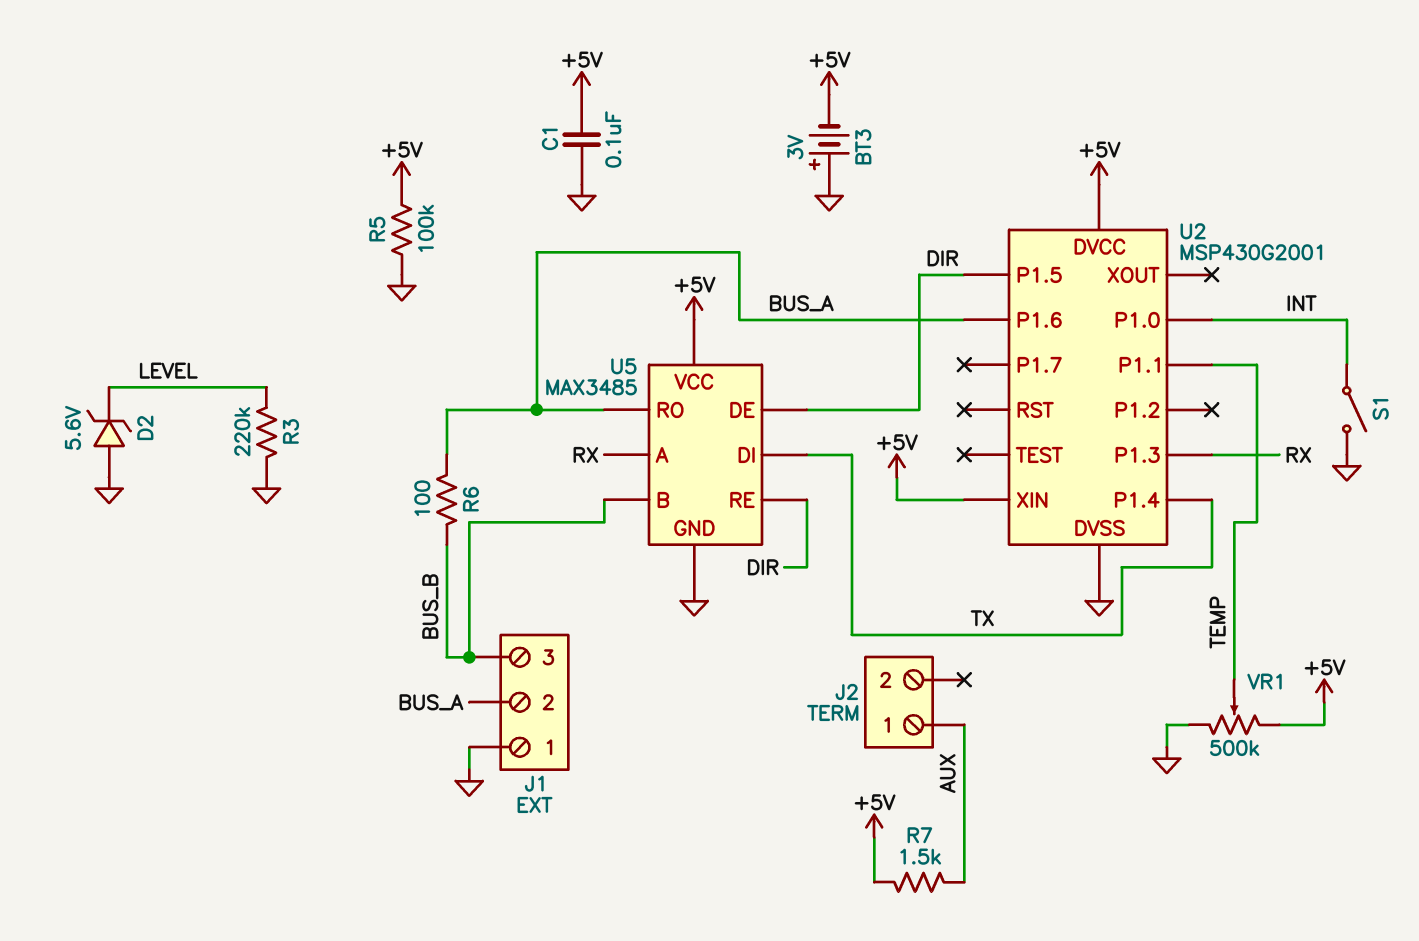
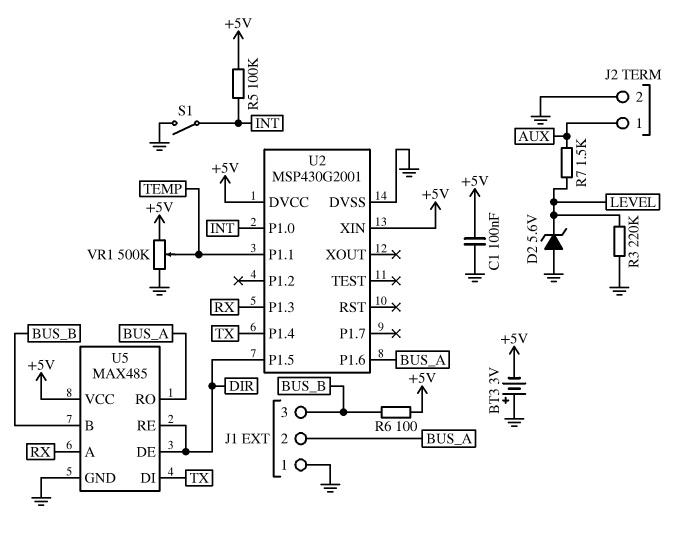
J2 pin 2: none -> GND
R5: 100k (+5V, GND) -> 100k (+5V, INT)
R6: 100 (BUS_A, BUS_B) -> 100 (+5V, BUS_B)
R7: 1.5k (+5V, AUX) -> 1.5k (AUX, LEVEL)
U5: MAX3485 -> MAX485

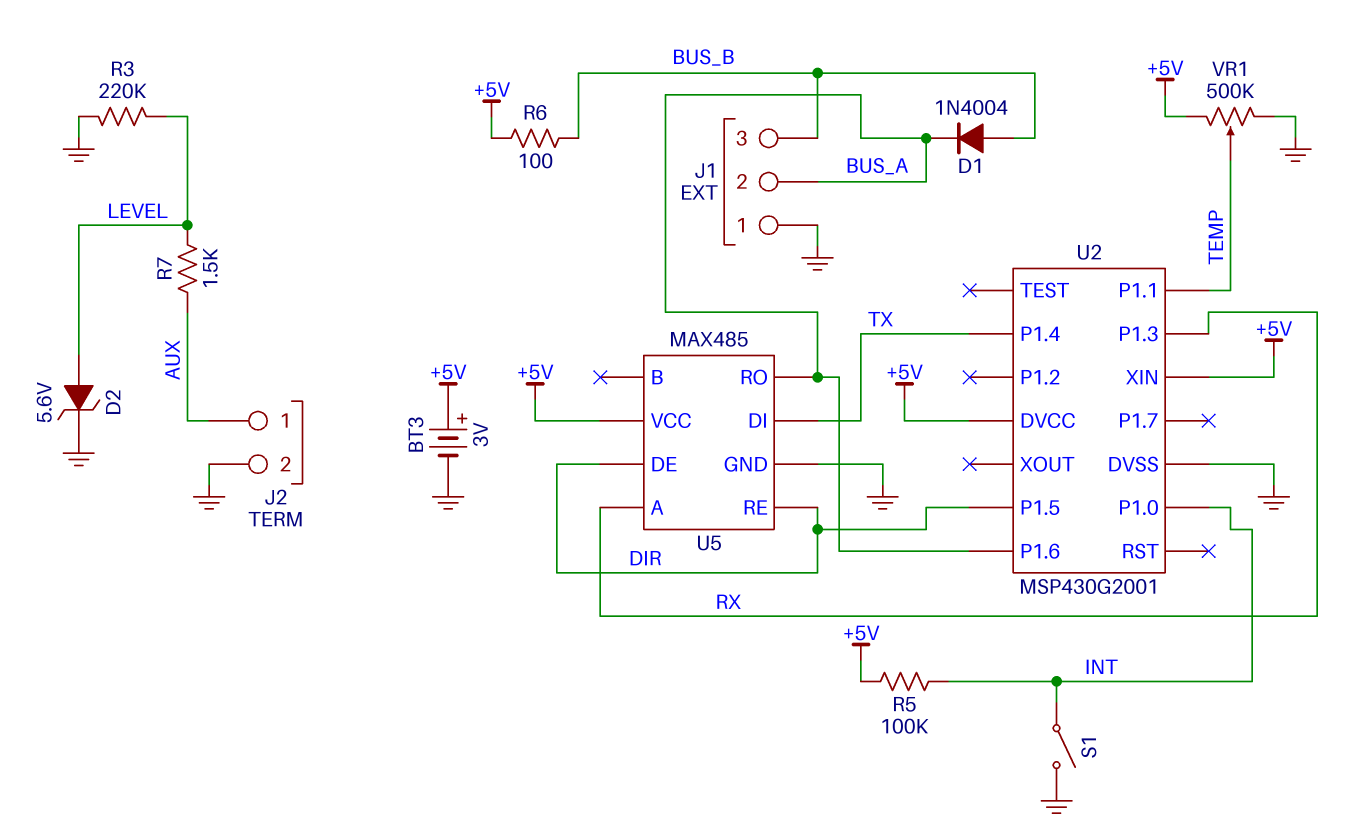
BT3: 3V (plus GND, minus +5V) -> 3V (plus +5V, minus GND)
C1: 100nF (+5V, GND) -> none
D1: none -> diode 1N4004 (A BUS_B, K BUS_A)
D2: zener 5.6V (A GND, K LEVEL) -> zener 5.6V (A LEVEL, K GND)
U5 pin B: BUS_B -> none

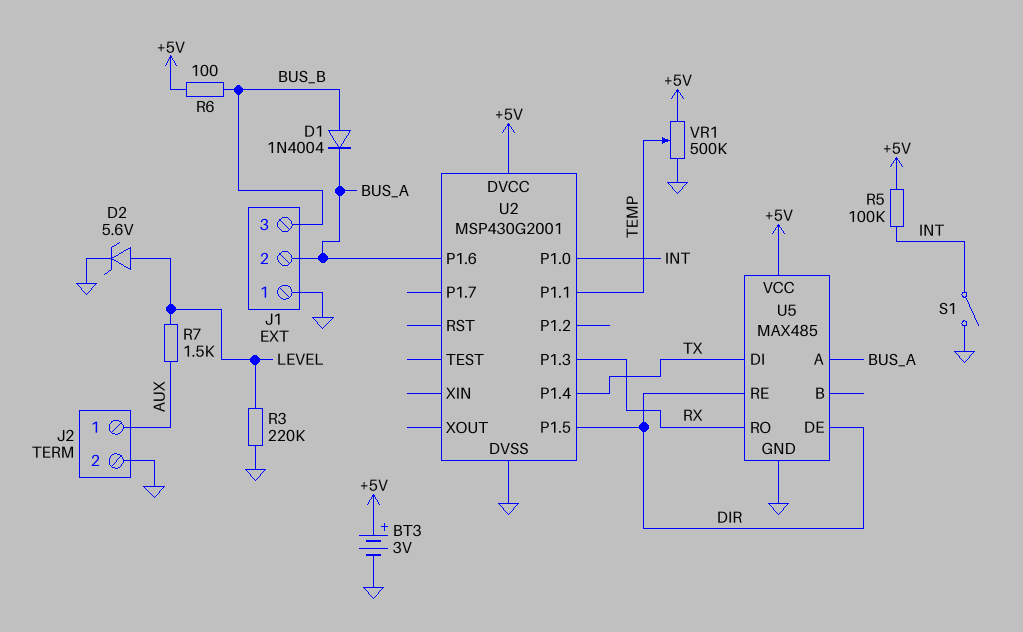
U2 pin XIN: +5V -> none
U5 pin A: RX -> BUS_A
U5 pin RO: BUS_A -> RX

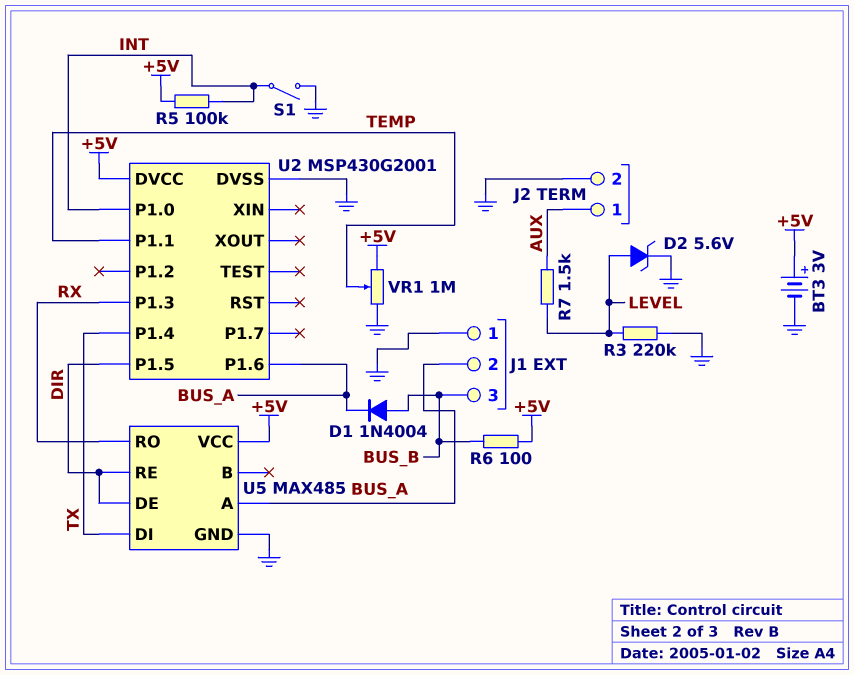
VR1: 500k (+5V, GND, wiper TEMP) -> 1M (+5V, GND, wiper TEMP)

